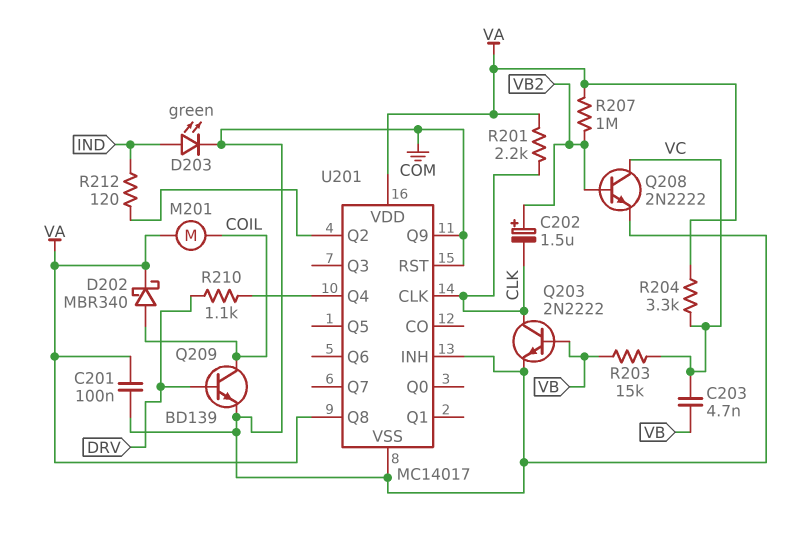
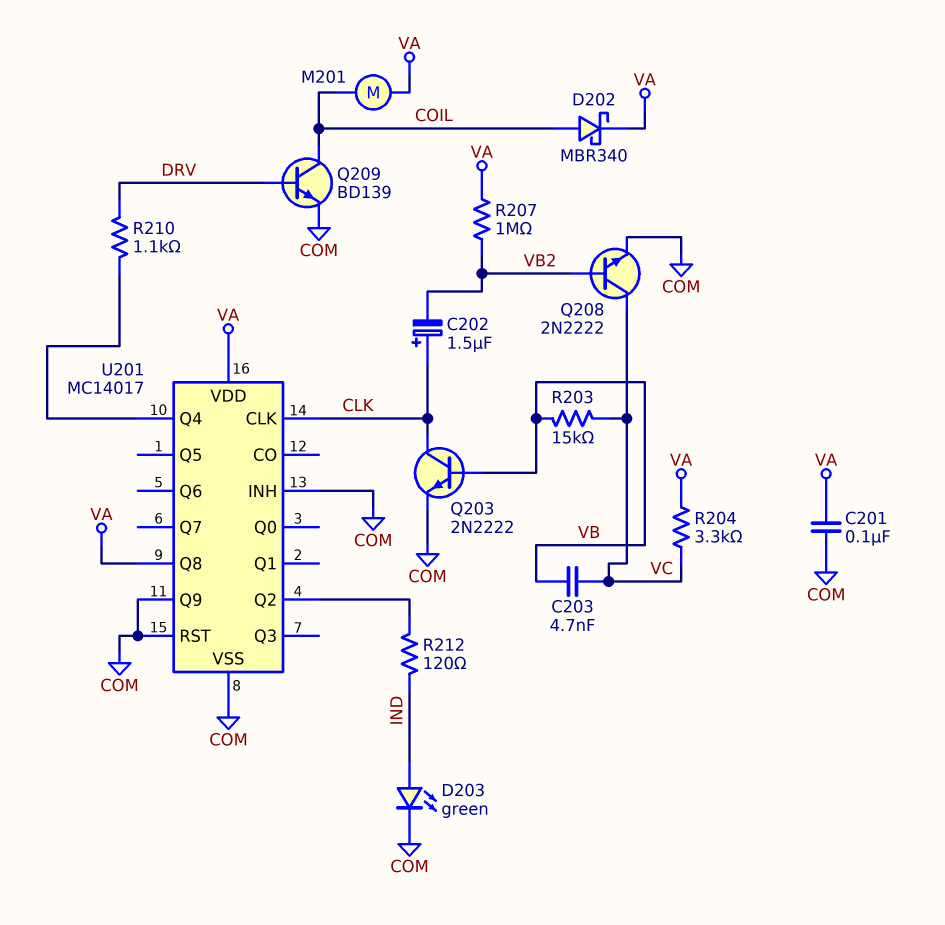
C202: 1.5uF (plus VB2, minus CLK) -> 1.5uF (plus CLK, minus VB2)
R201: 2.2k (CLK, VA) -> none

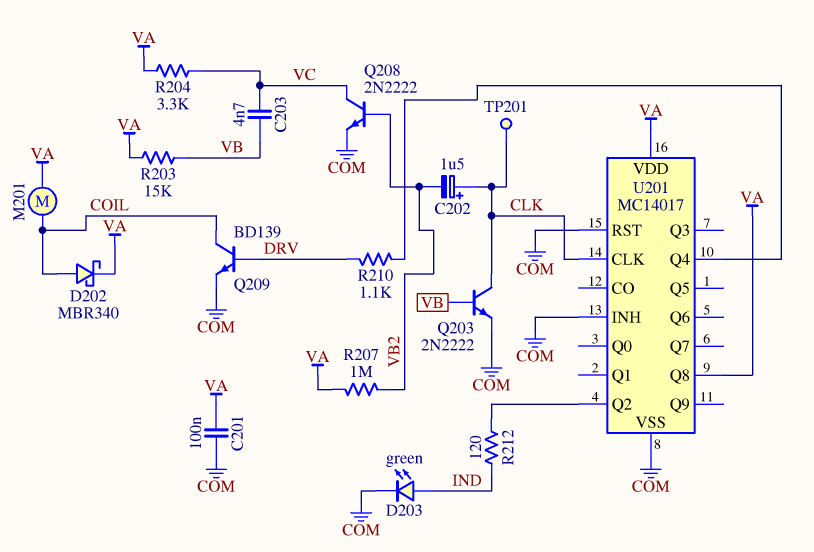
R203: 15k (VB, VC) -> 15k (VA, VB)
TP201: none -> test point (CLK)
U201 pin Q9: COM -> none

